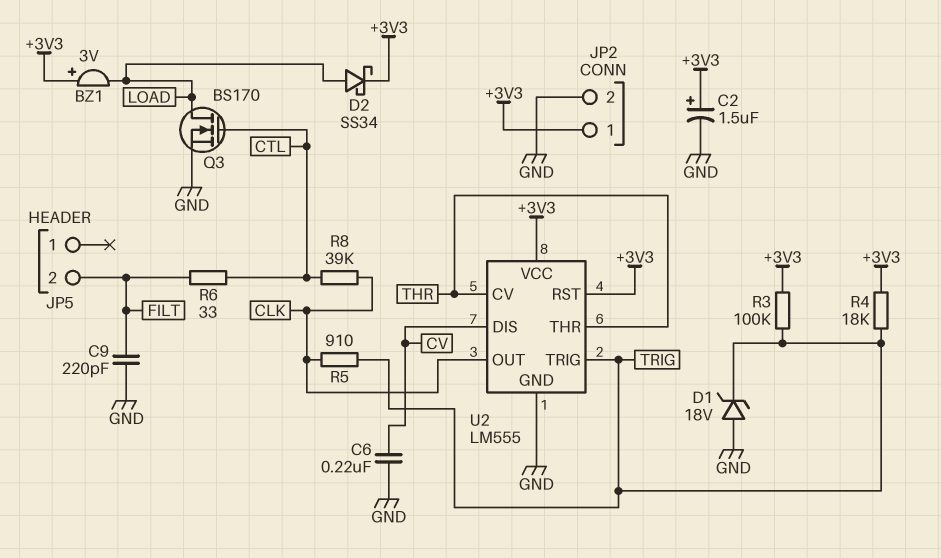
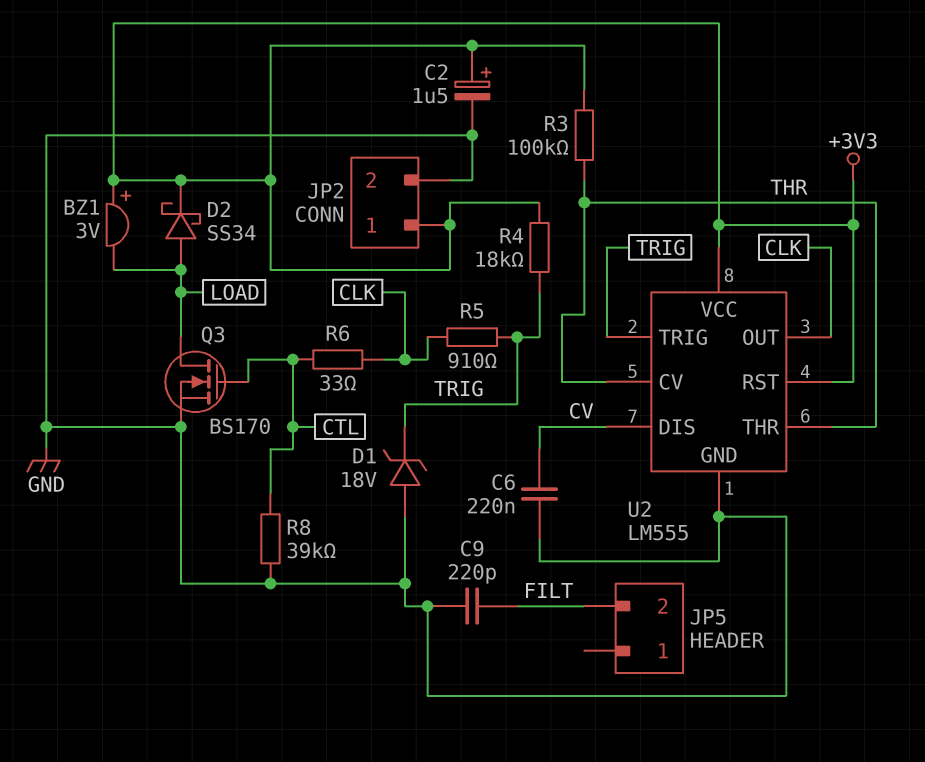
R3: 100k (+3V3, TRIG) -> 100k (+3V3, THR)
R6: 33 (CTL, FILT) -> 33 (CLK, CTL)
R8: 39k (CLK, CTL) -> 39k (CTL, GND)

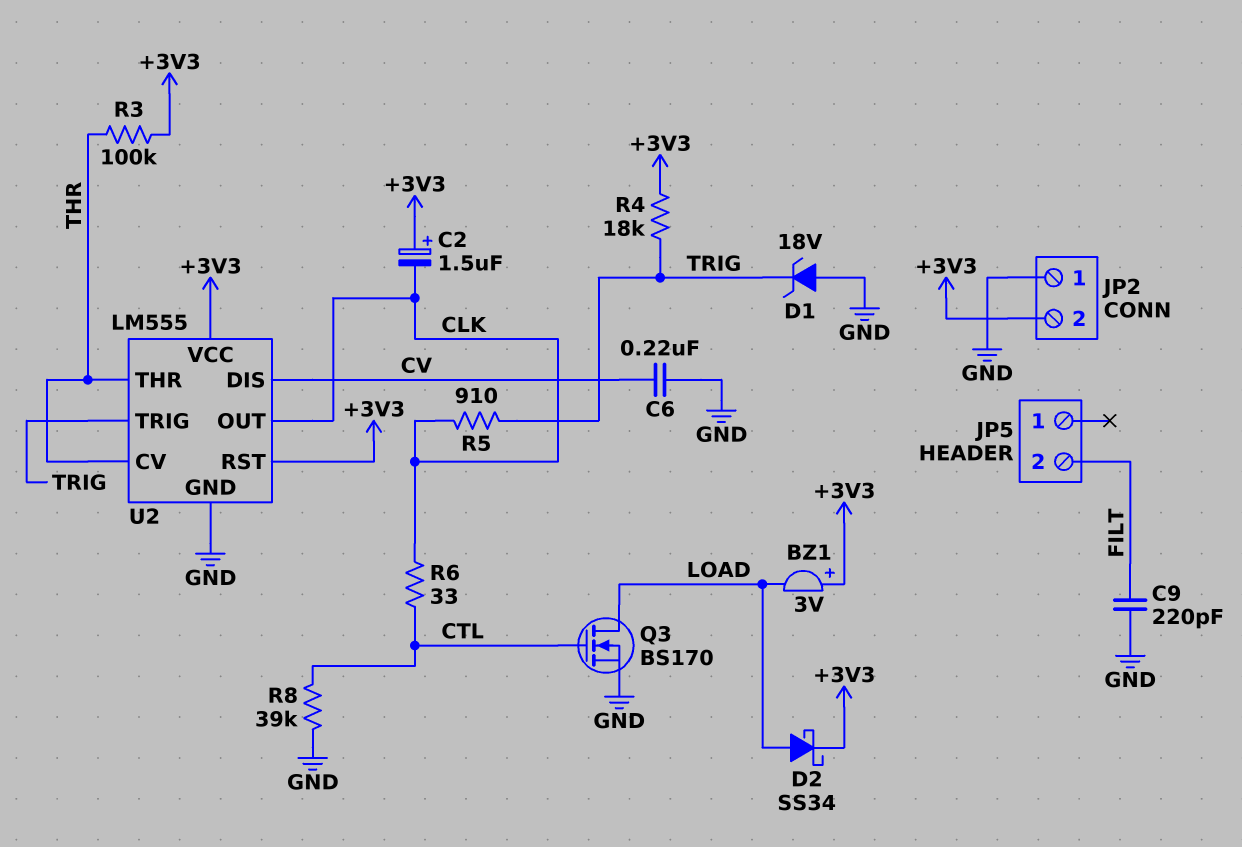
C2: 1.5uF (plus +3V3, minus GND) -> 1.5uF (plus +3V3, minus CLK)
JP2 pin 1: +3V3 -> GND
JP2 pin 2: GND -> +3V3

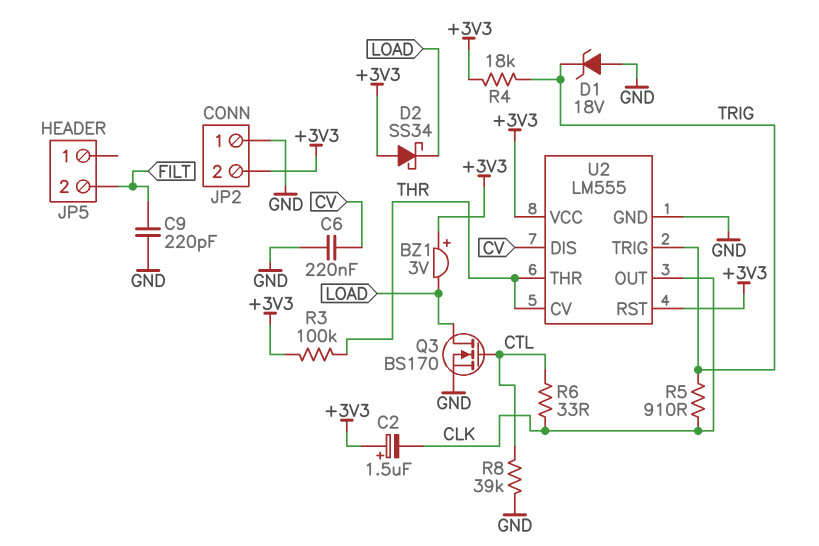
D2: schottky SS34 (A LOAD, K +3V3) -> schottky SS34 (A +3V3, K LOAD)

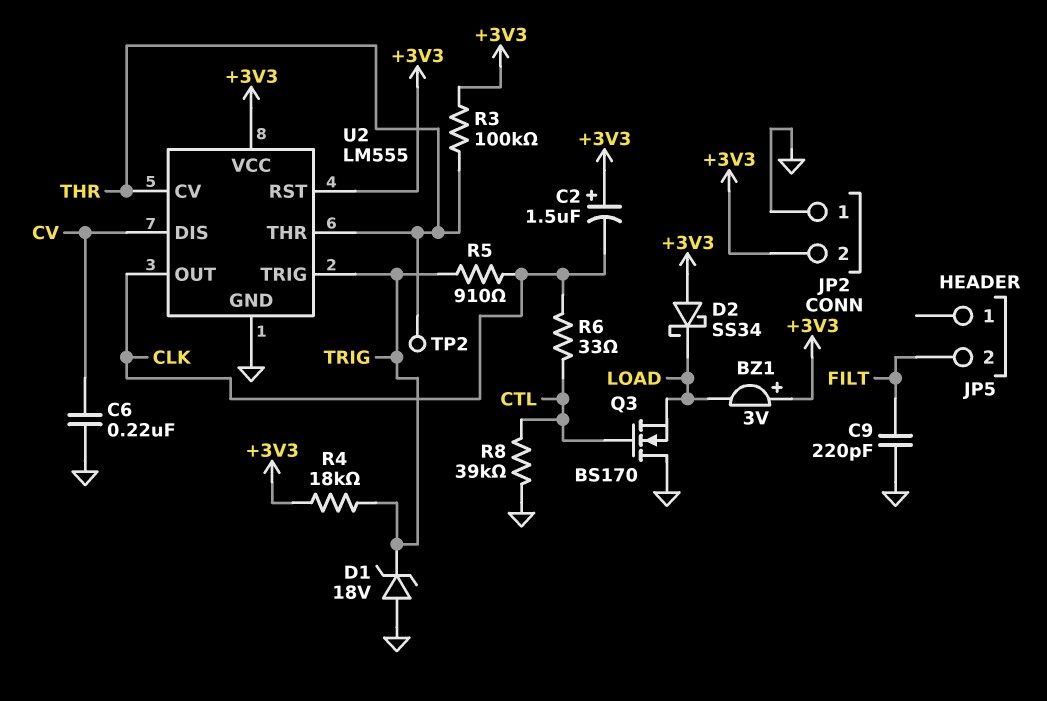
Q3: NMOS BS170 (G CTL, D LOAD, S GND) -> NMOS BS170 (G CTL, D GND, S LOAD)
TP2: none -> test point (THR)

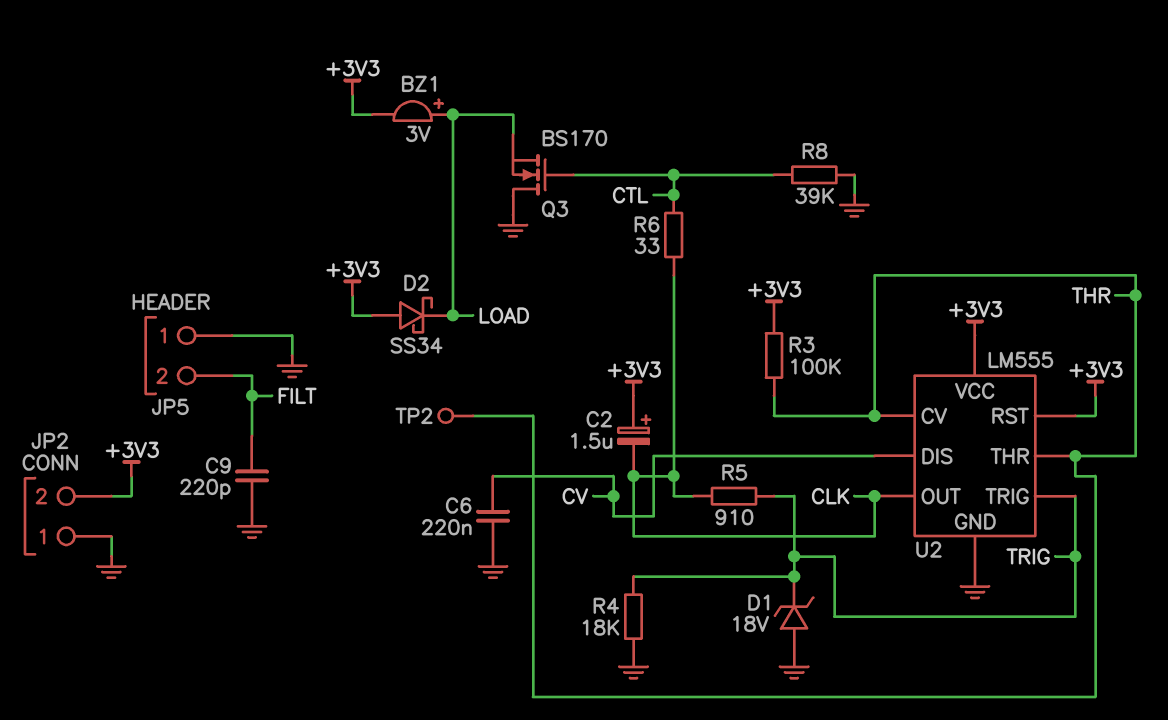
BZ1: buzzer 3V (plus +3V3, minus LOAD) -> buzzer 3V (plus LOAD, minus +3V3)
JP5 pin 1: none -> GND
R4: 18k (+3V3, TRIG) -> 18k (GND, TRIG)

